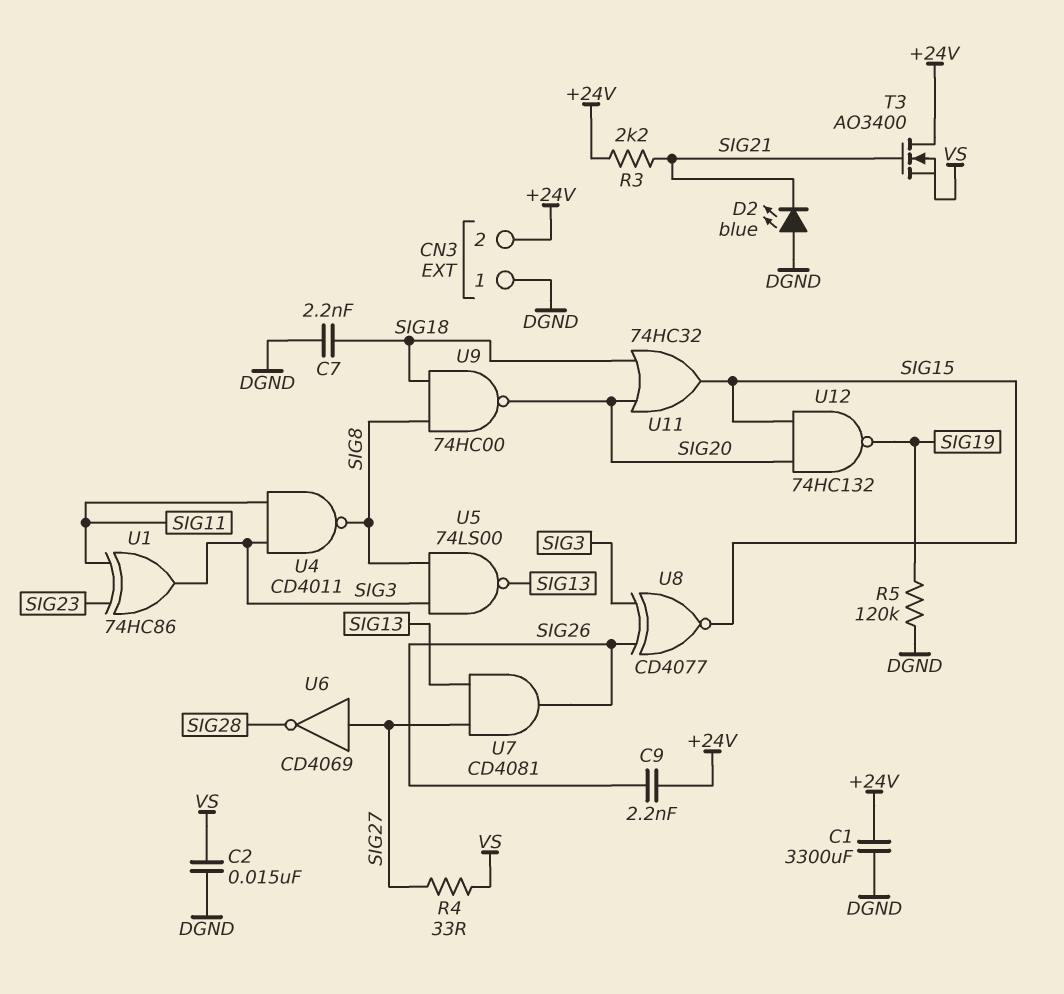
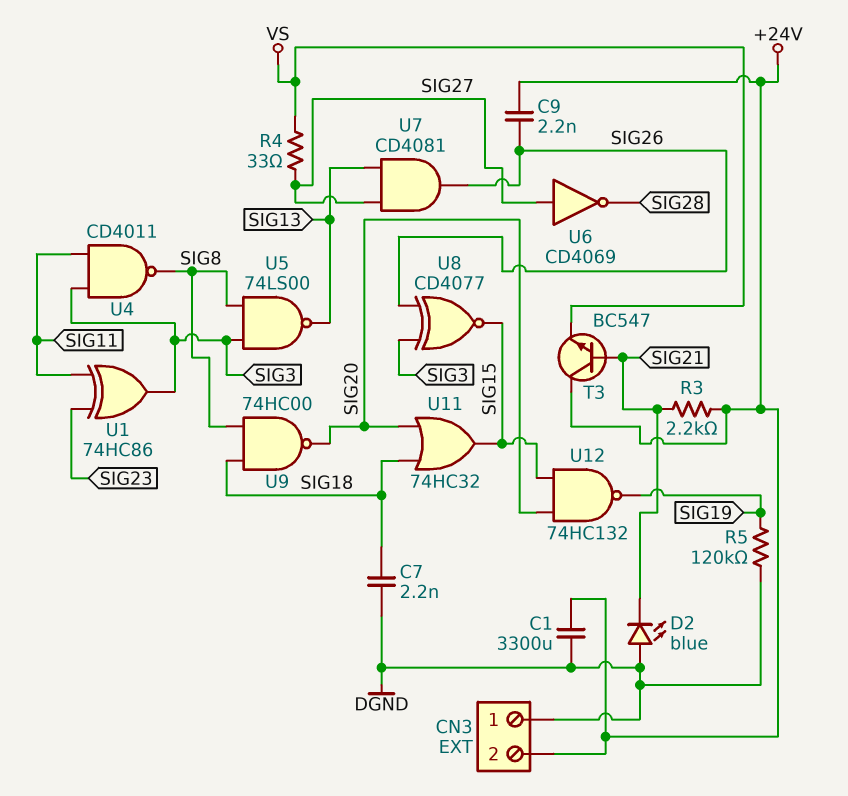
C2: 15nF (DGND, VS) -> none
T3: NMOS AO3400 (G SIG21, D +24V, S VS) -> NPN BC547 (B SIG21, C +24V, E VS)

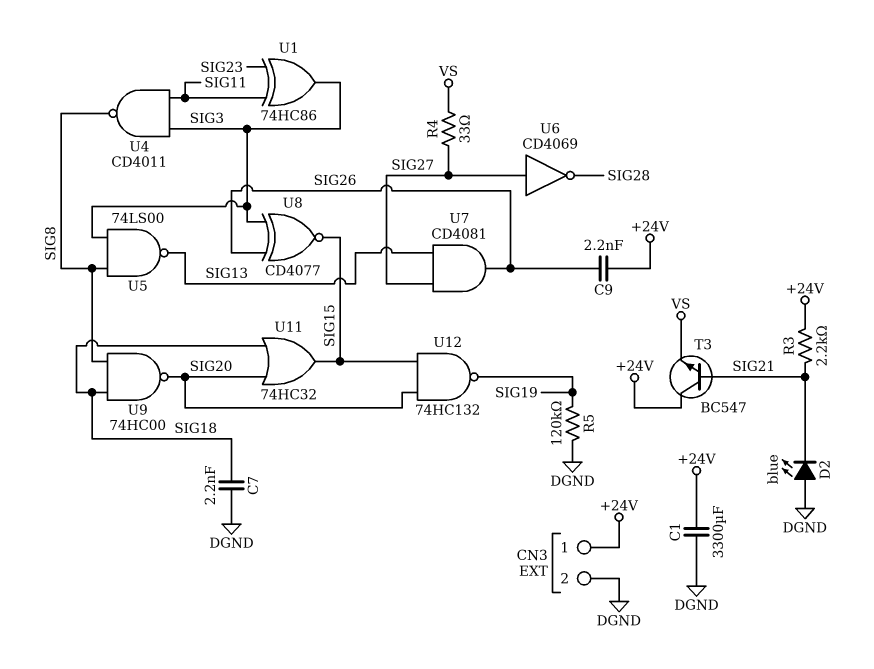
CN3 pin 1: DGND -> +24V
CN3 pin 2: +24V -> DGND

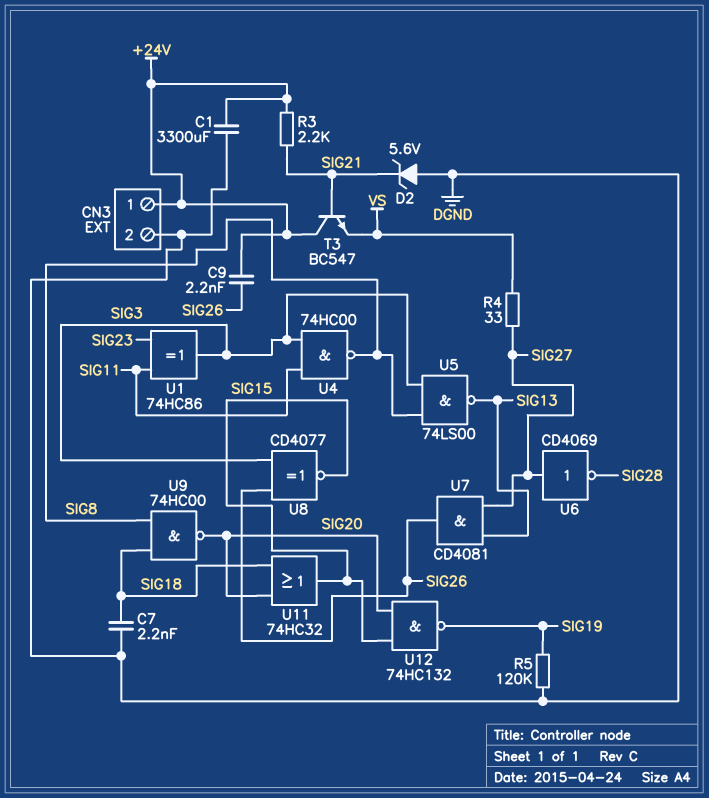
D2: LED blue (A DGND, K SIG21) -> zener 5.6V (A DGND, K SIG21)
U4: NAND CD4011 (in SIG3, in SIG11, out SIG8) -> NAND 74HC00 (in SIG3, in SIG11, out SIG8)

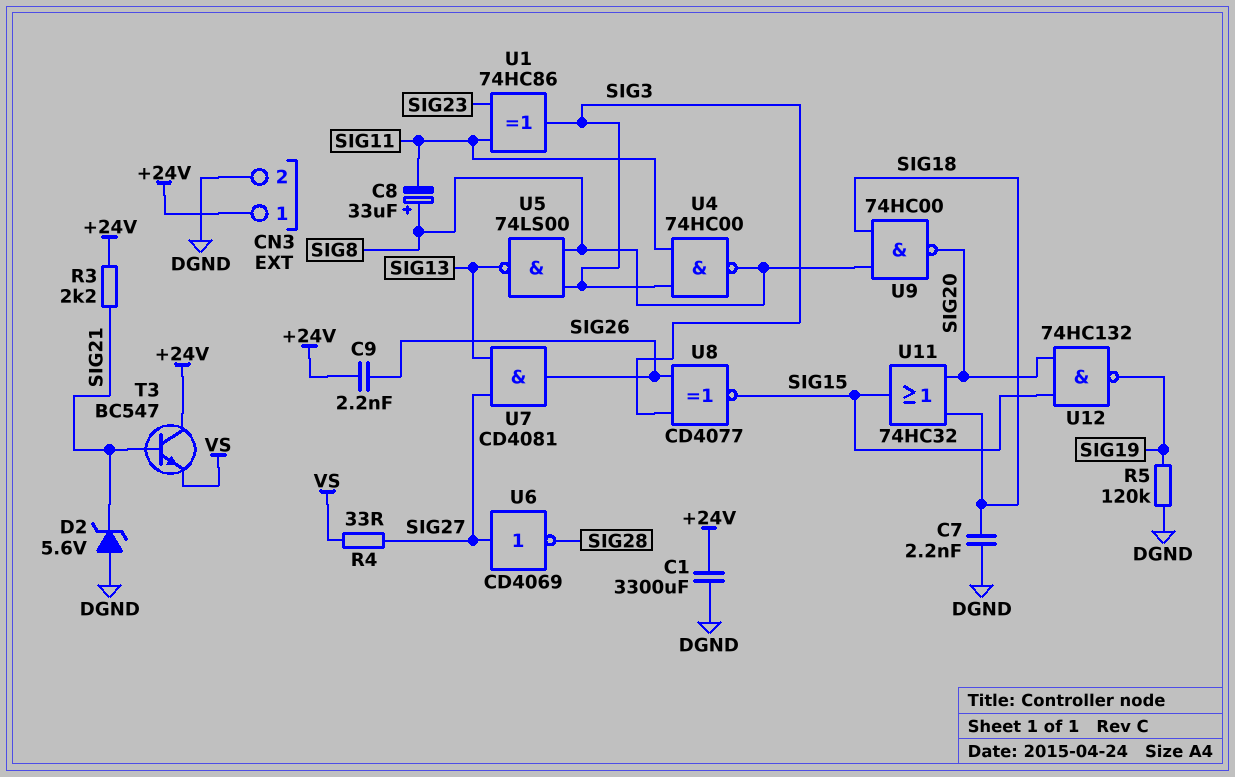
C8: none -> 33uF (plus SIG8, minus SIG11)

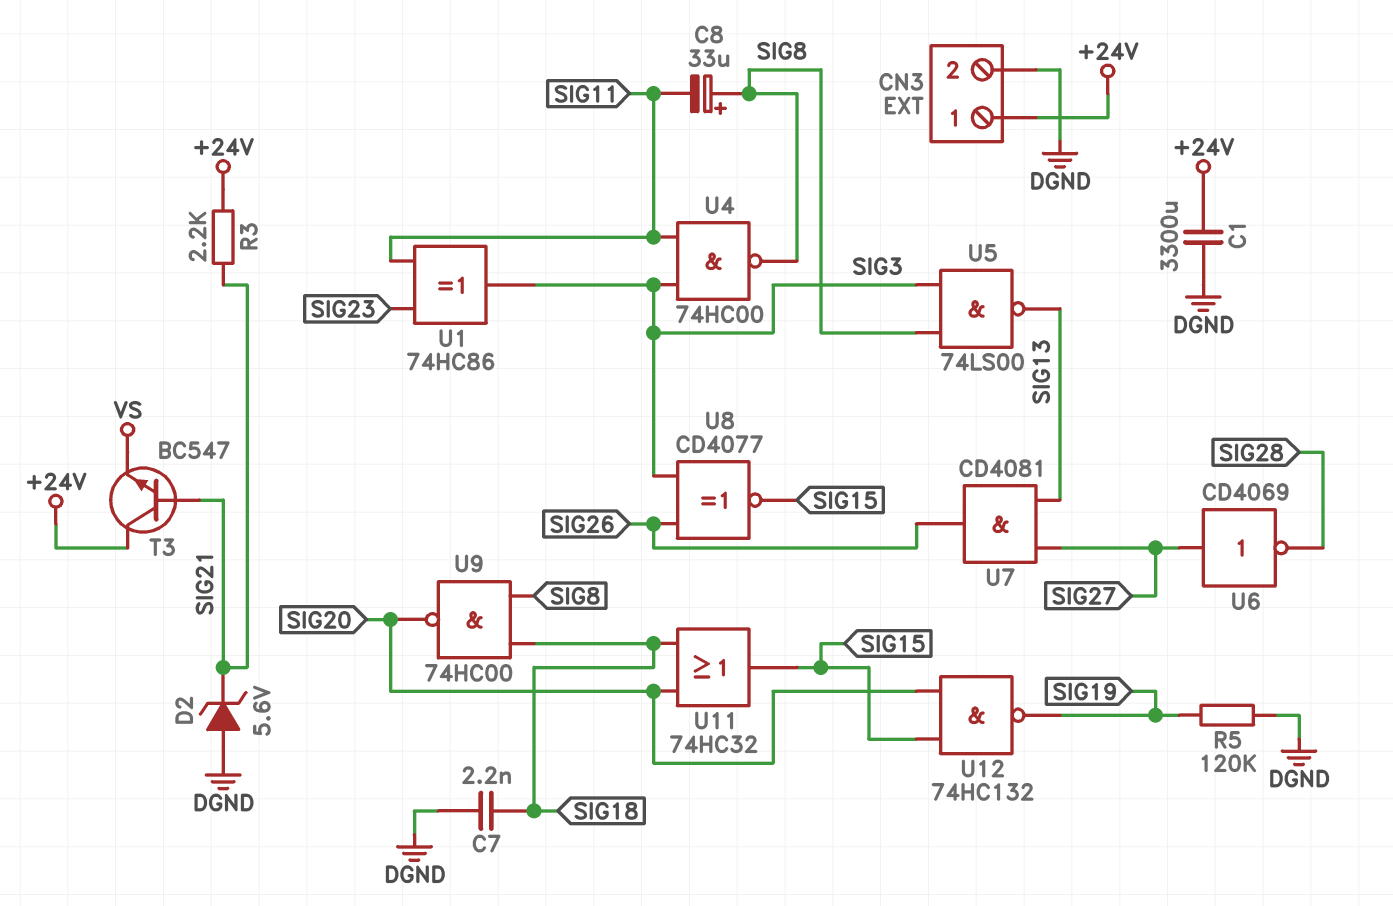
C9: 2.2nF (+24V, SIG26) -> none
R4: 33 (SIG27, VS) -> none

